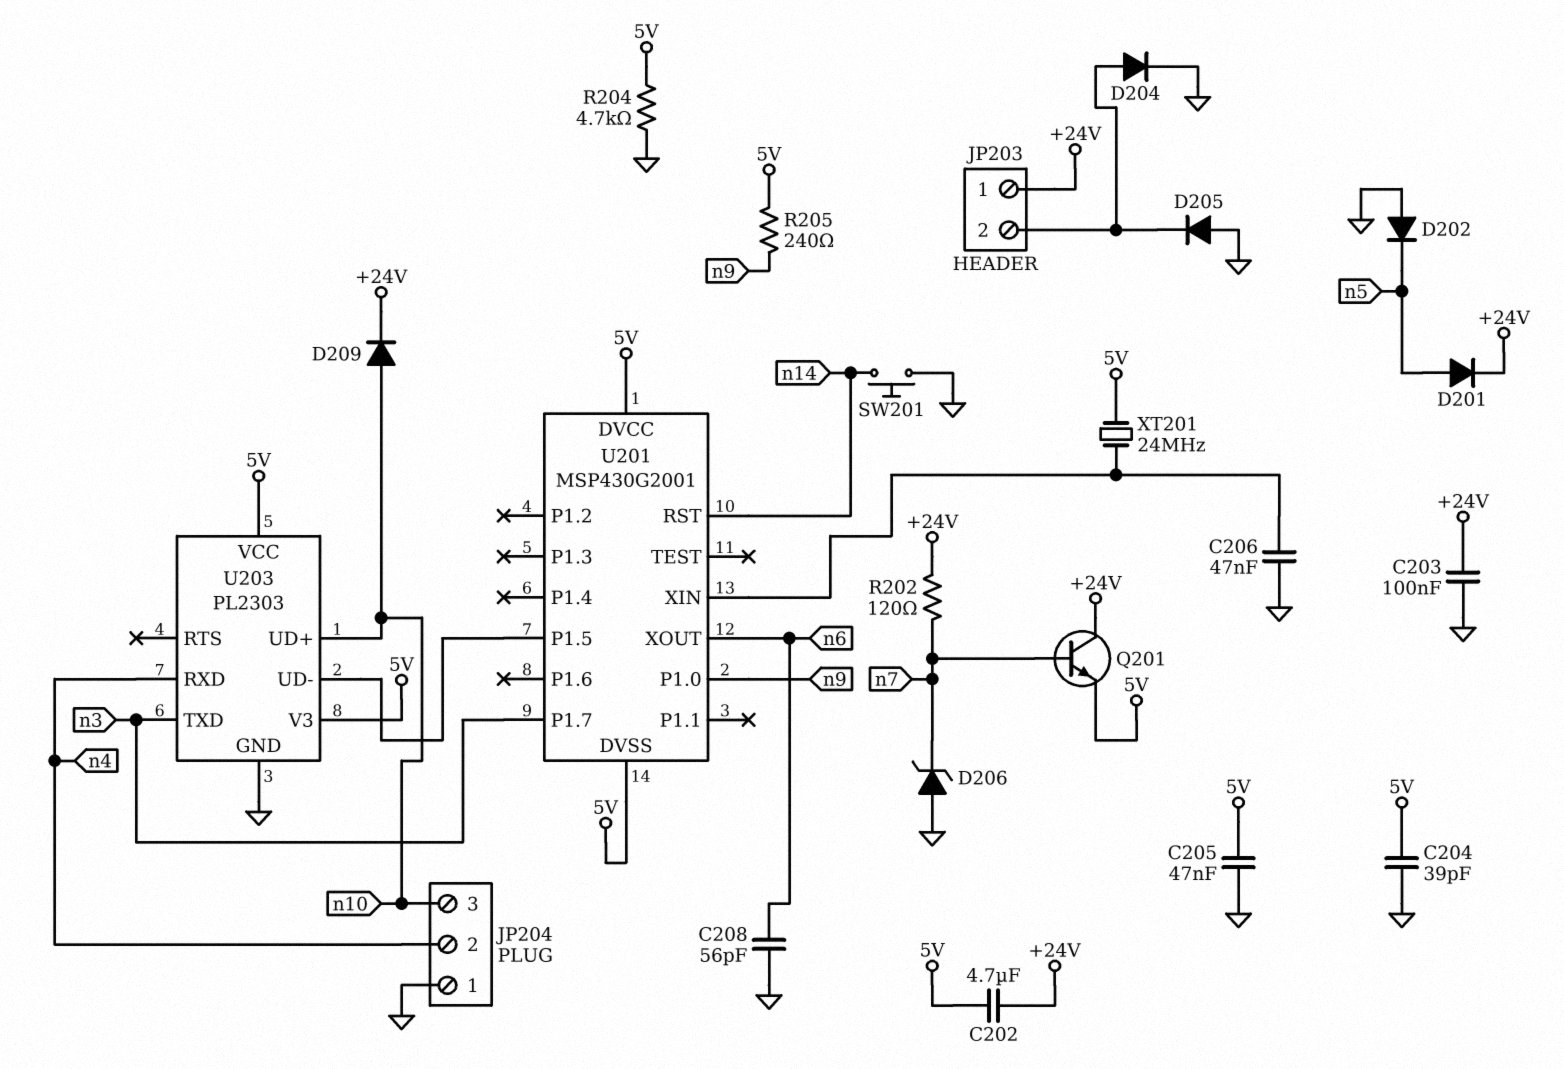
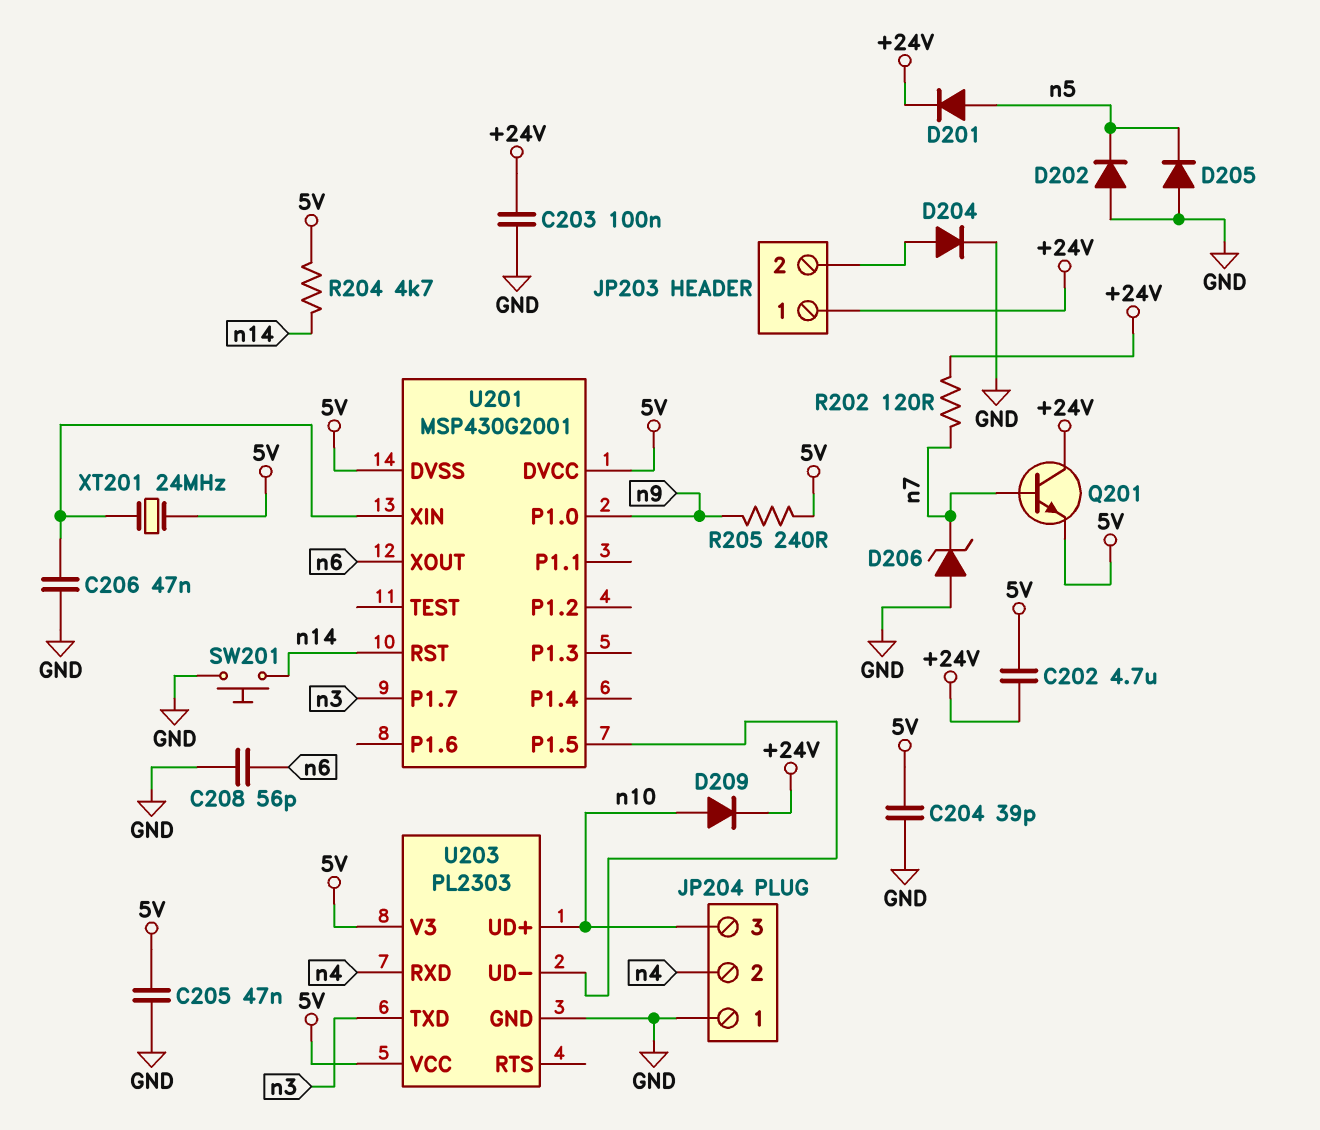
D205: diode (A GND, K JP203/2) -> diode (A GND, K n5)
R204: 4.7k (5V, GND) -> 4.7k (5V, n14)

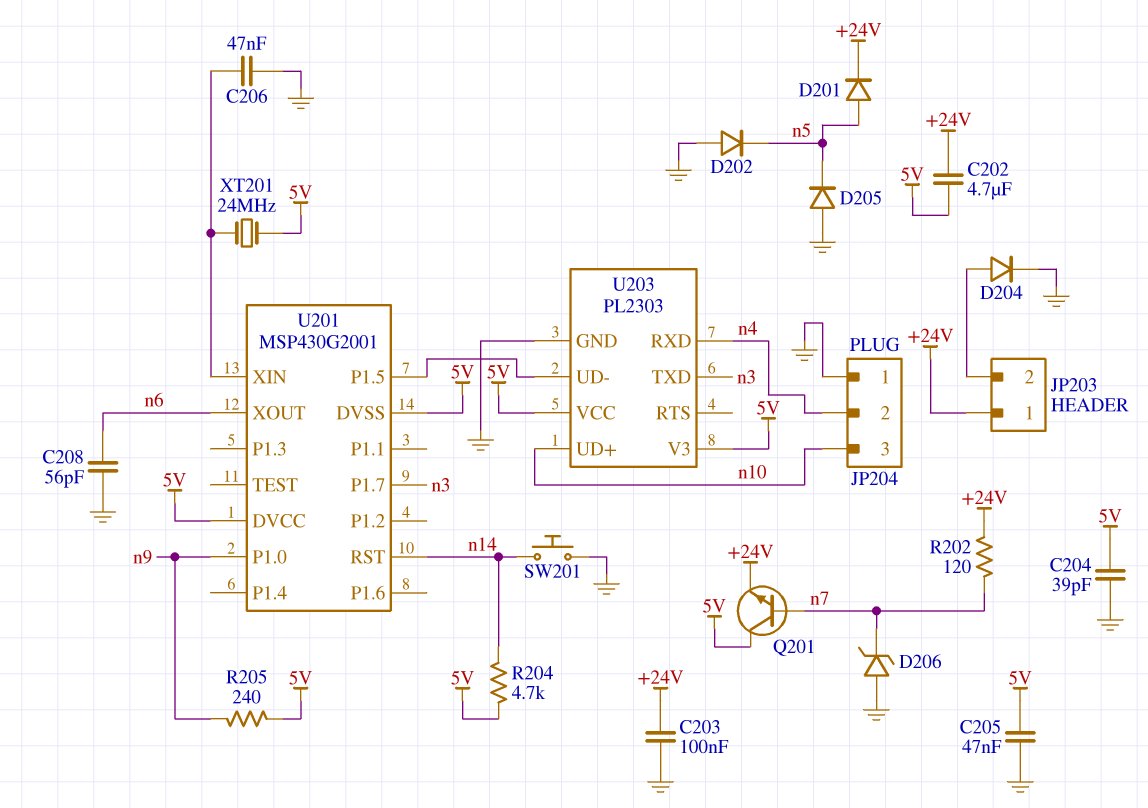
D209: diode (A n10, K +24V) -> none
Q201: NPN (B n7, C +24V, E 5V) -> NPN (B n7, C 5V, E +24V)

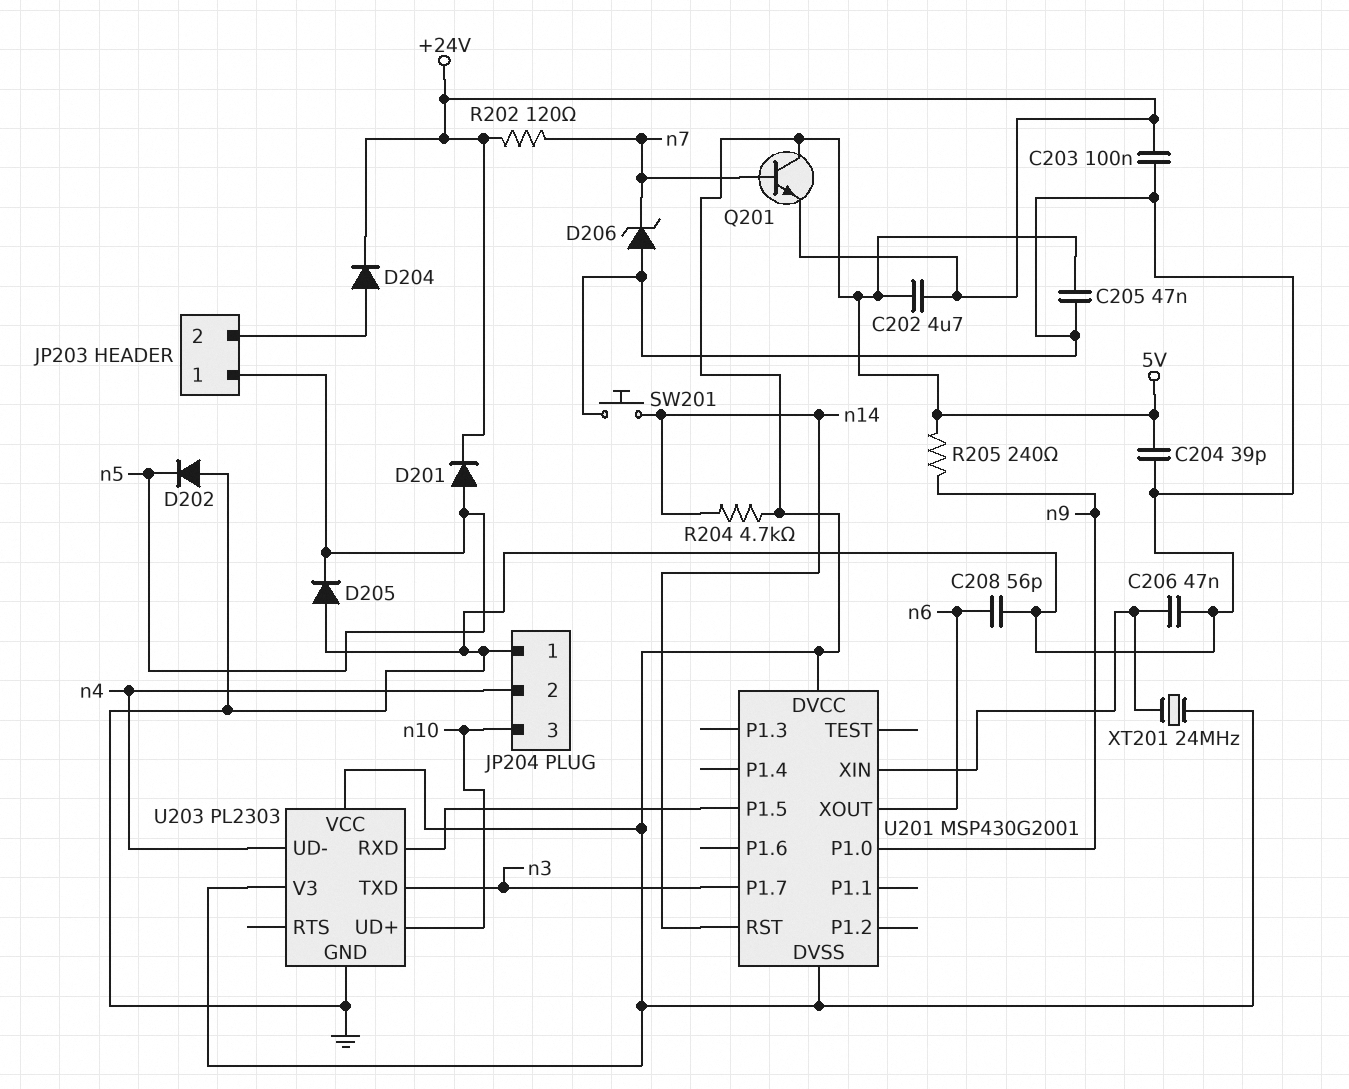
D204: diode (A JP203/2, K GND) -> diode (A JP203/2, K +24V)
JP203 pin 1: +24V -> n5
U203 pin RXD: n4 -> U201/P1.5
U203 pin UD-: U201/P1.5 -> n4

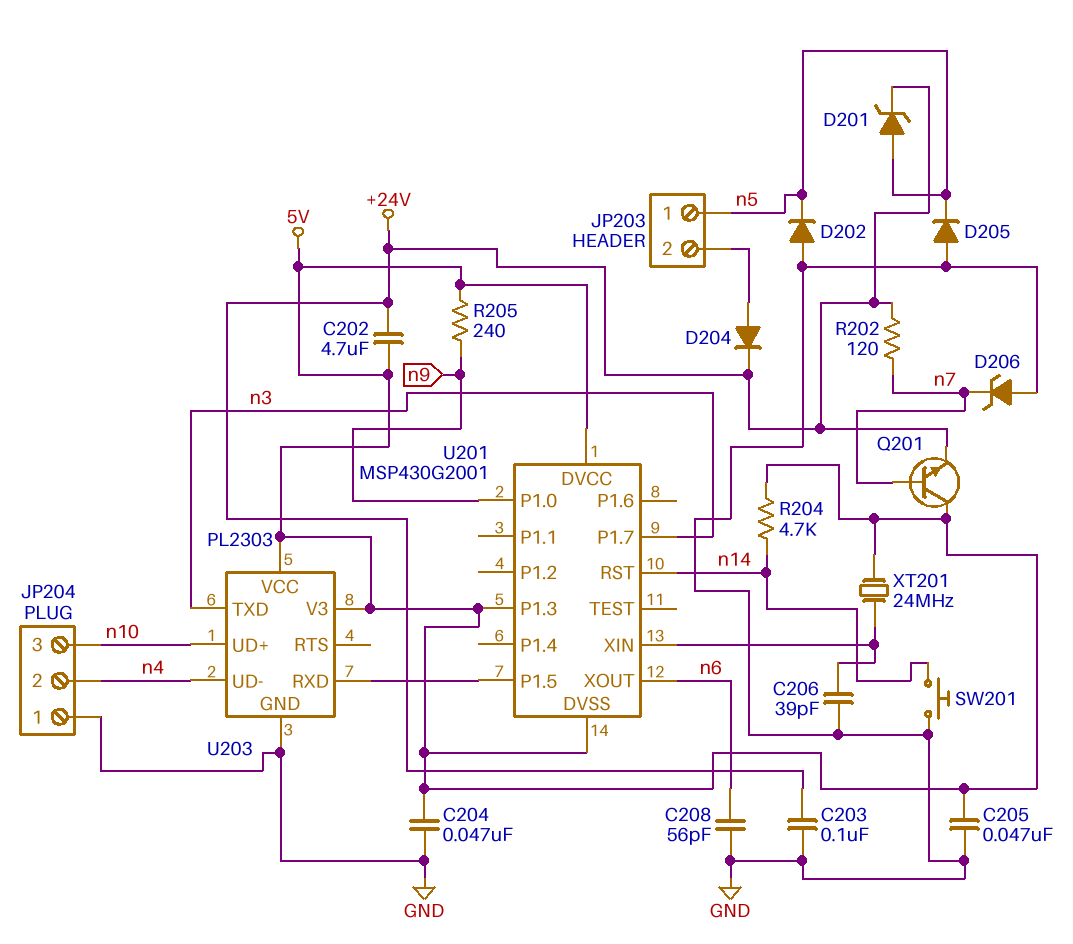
C204: 39pF (5V, GND) -> 47nF (5V, GND)
C206: 47nF (GND, U201/XIN) -> 39pF (GND, U201/XIN)
D201: diode (A n5, K +24V) -> zener (A n5, K +24V)
U201 pin P1.3: none -> 5V

